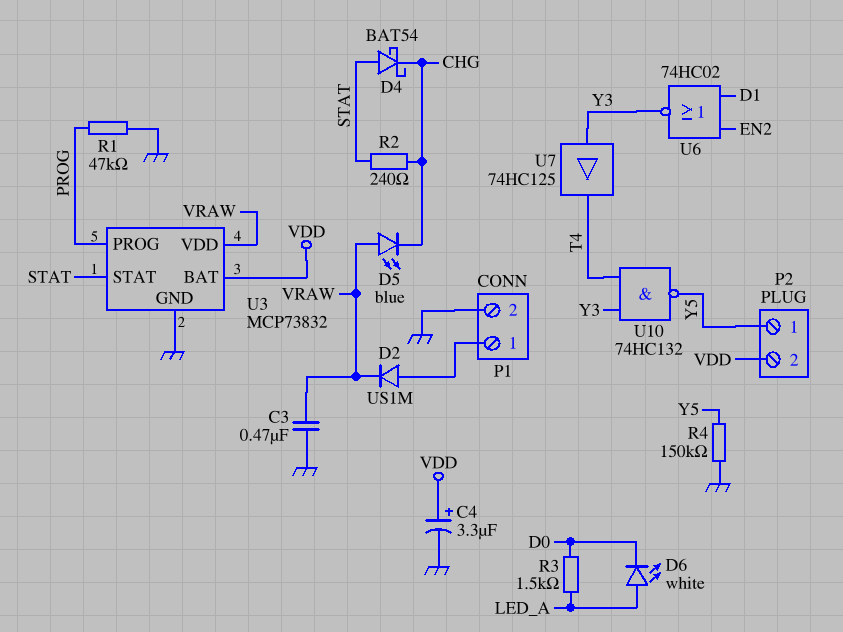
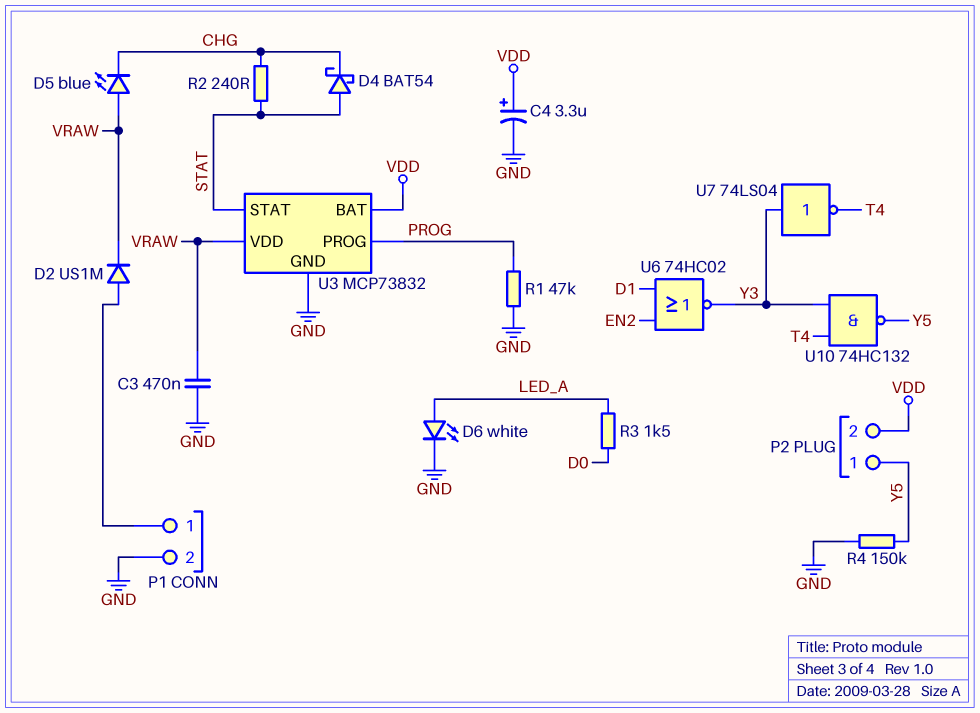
D6: LED white (A LED_A, K D0) -> LED white (A LED_A, K GND)
U7: buffer 74HC125 (in Y3, out T4) -> NOT 74LS04 (in Y3, out T4)

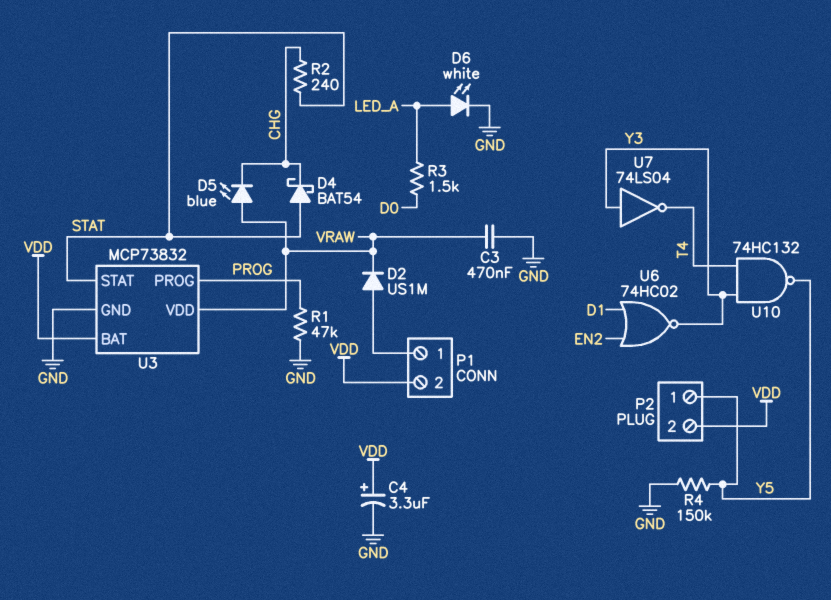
P1 pin 2: GND -> VDD

